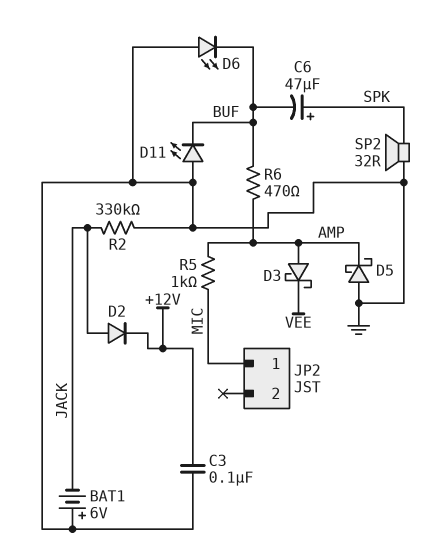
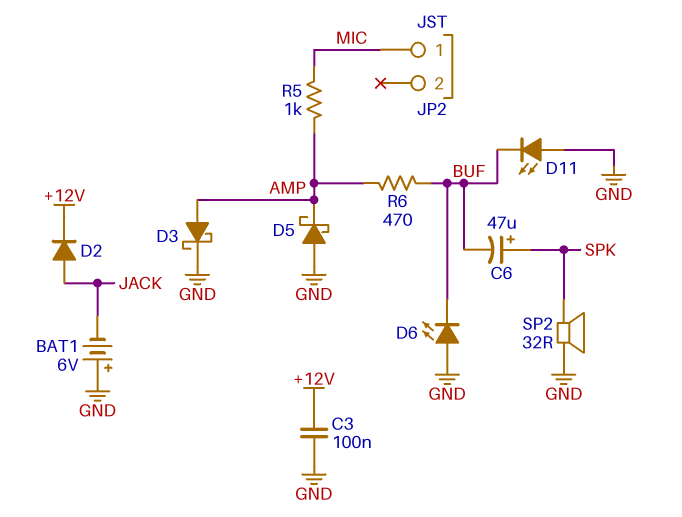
D3: schottky (A AMP, K VEE) -> schottky (A AMP, K GND)
R2: 330k (GND, JACK) -> none

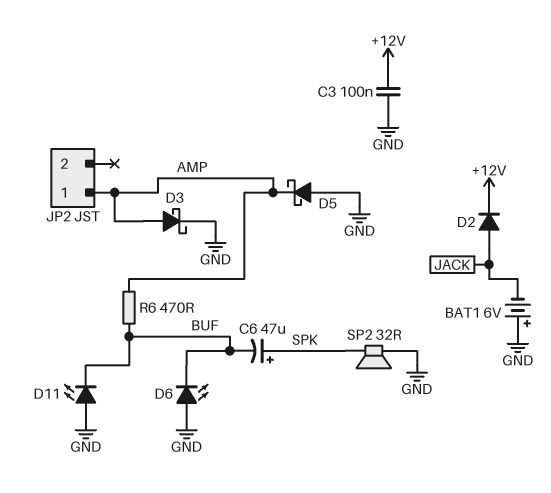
JP2 pin 1: MIC -> AMP
R5: 1k (AMP, MIC) -> none

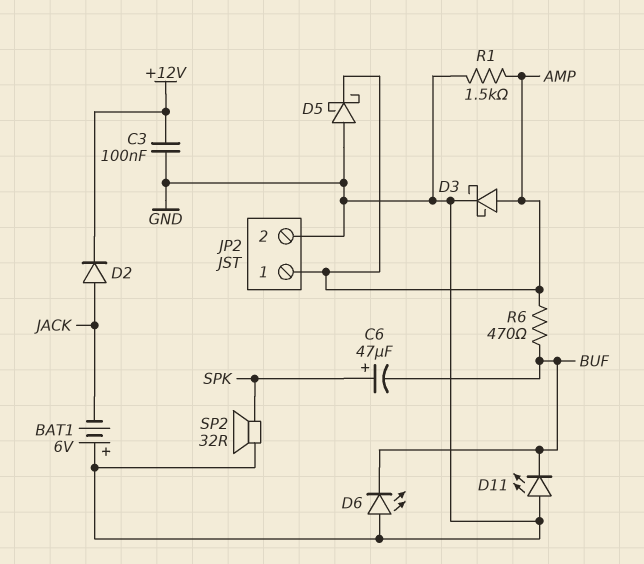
JP2 pin 2: none -> GND
R1: none -> 1.5k (AMP, GND)

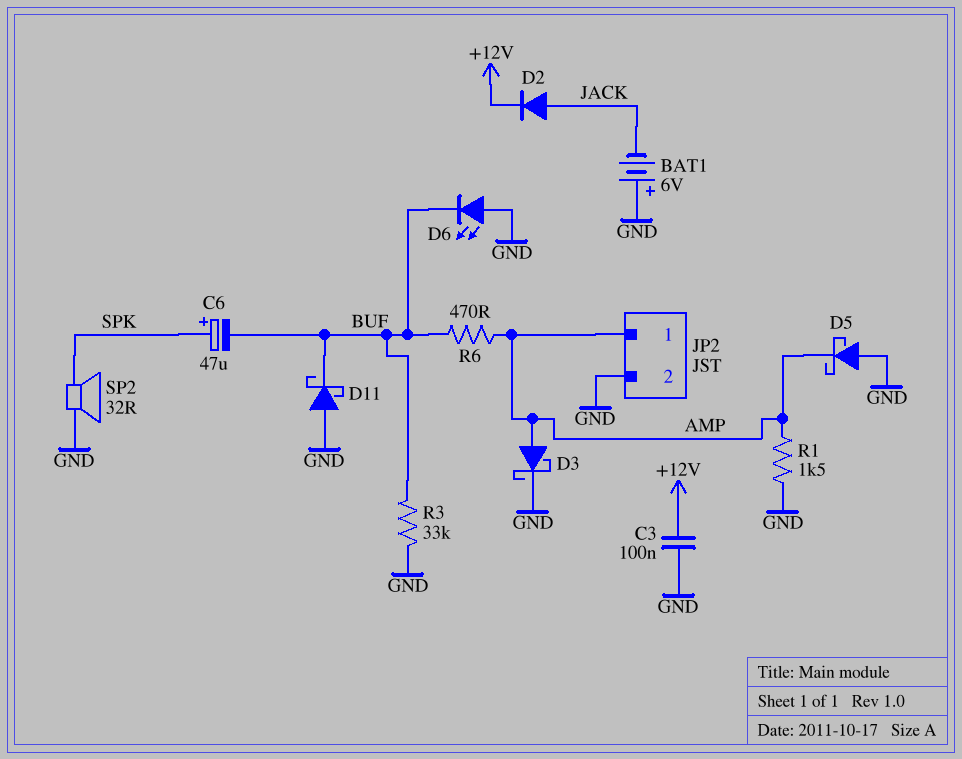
D11: LED (A GND, K BUF) -> schottky (A GND, K BUF)
R3: none -> 33k (BUF, GND)

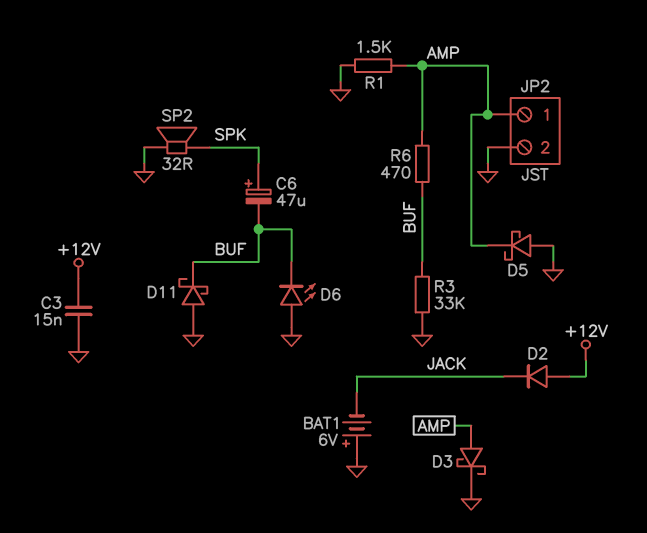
C3: 100nF (+12V, GND) -> 15nF (+12V, GND)
D2: diode (A JACK, K +12V) -> diode (A +12V, K JACK)

